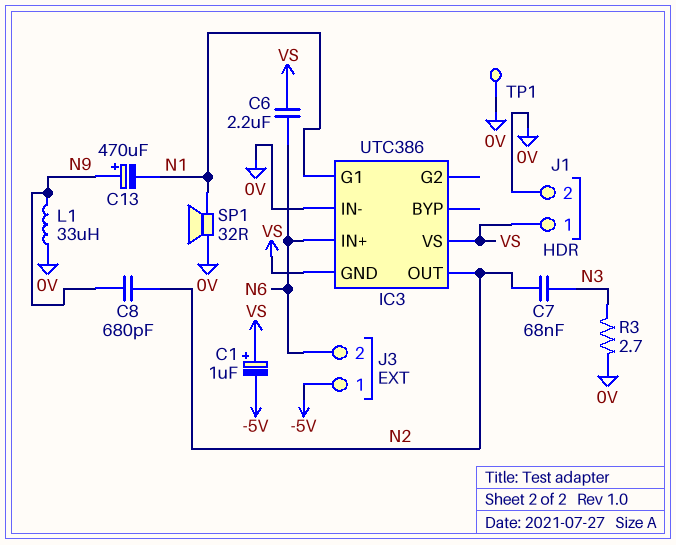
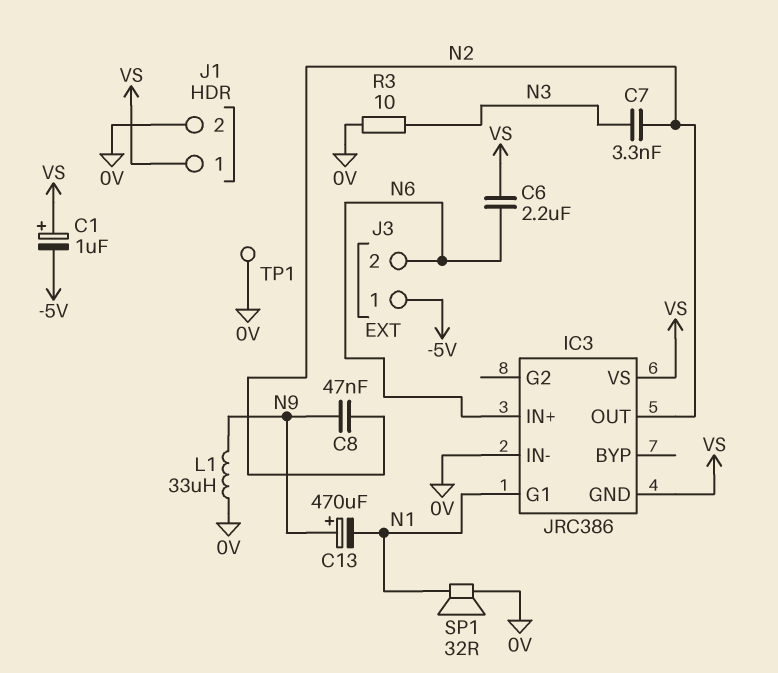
C7: 68nF (N2, N3) -> 3.3nF (N2, N3)
C8: 680pF (N2, N9) -> 47nF (N2, N9)
IC3: UTC386 -> JRC386
R3: 2.7 (0V, N3) -> 10 (0V, N3)

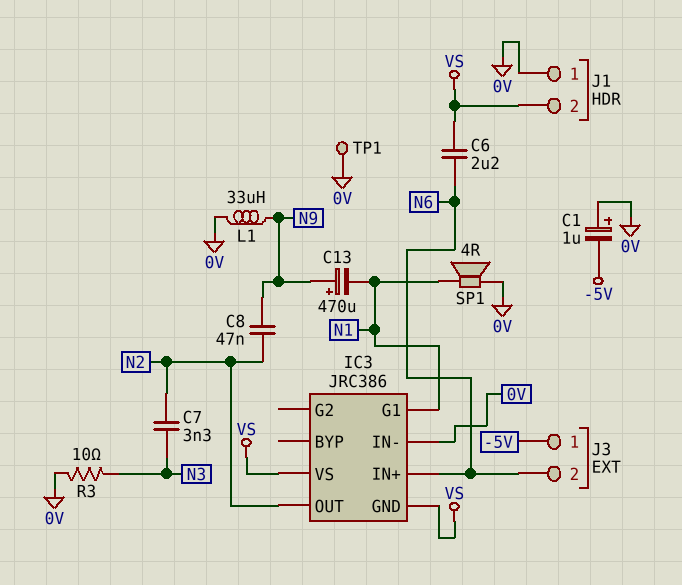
C1: 1uF (plus VS, minus -5V) -> 1uF (plus 0V, minus -5V)
J1 pin 1: VS -> 0V
J1 pin 2: 0V -> VS
SP1: speaker 32R (0V, N1) -> speaker 4R (0V, N1)

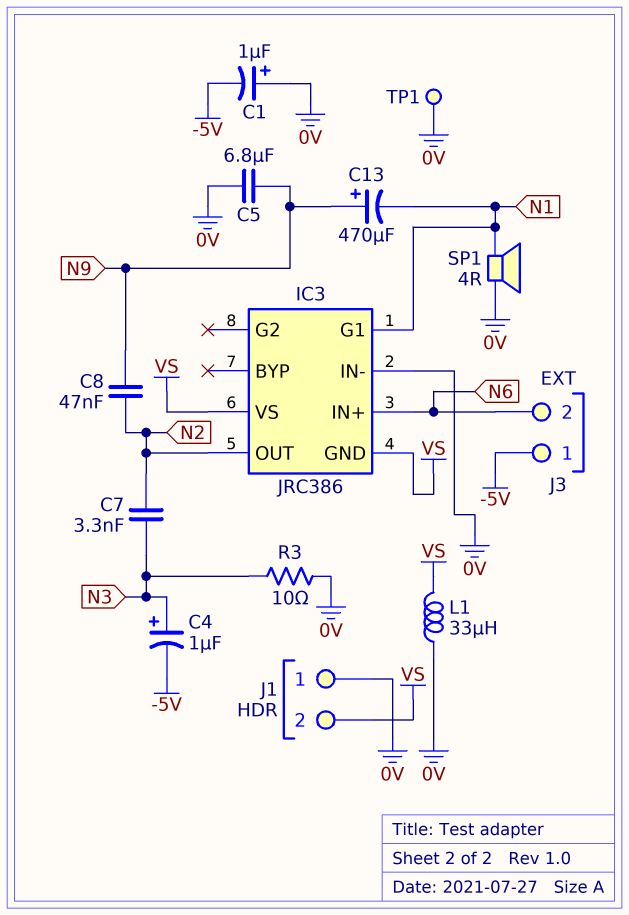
C4: none -> 1uF (plus N3, minus -5V)
C5: none -> 6.8uF (0V, N9)
C6: 2.2uF (N6, VS) -> none
L1: 33uH (0V, N9) -> 33uH (0V, VS)

